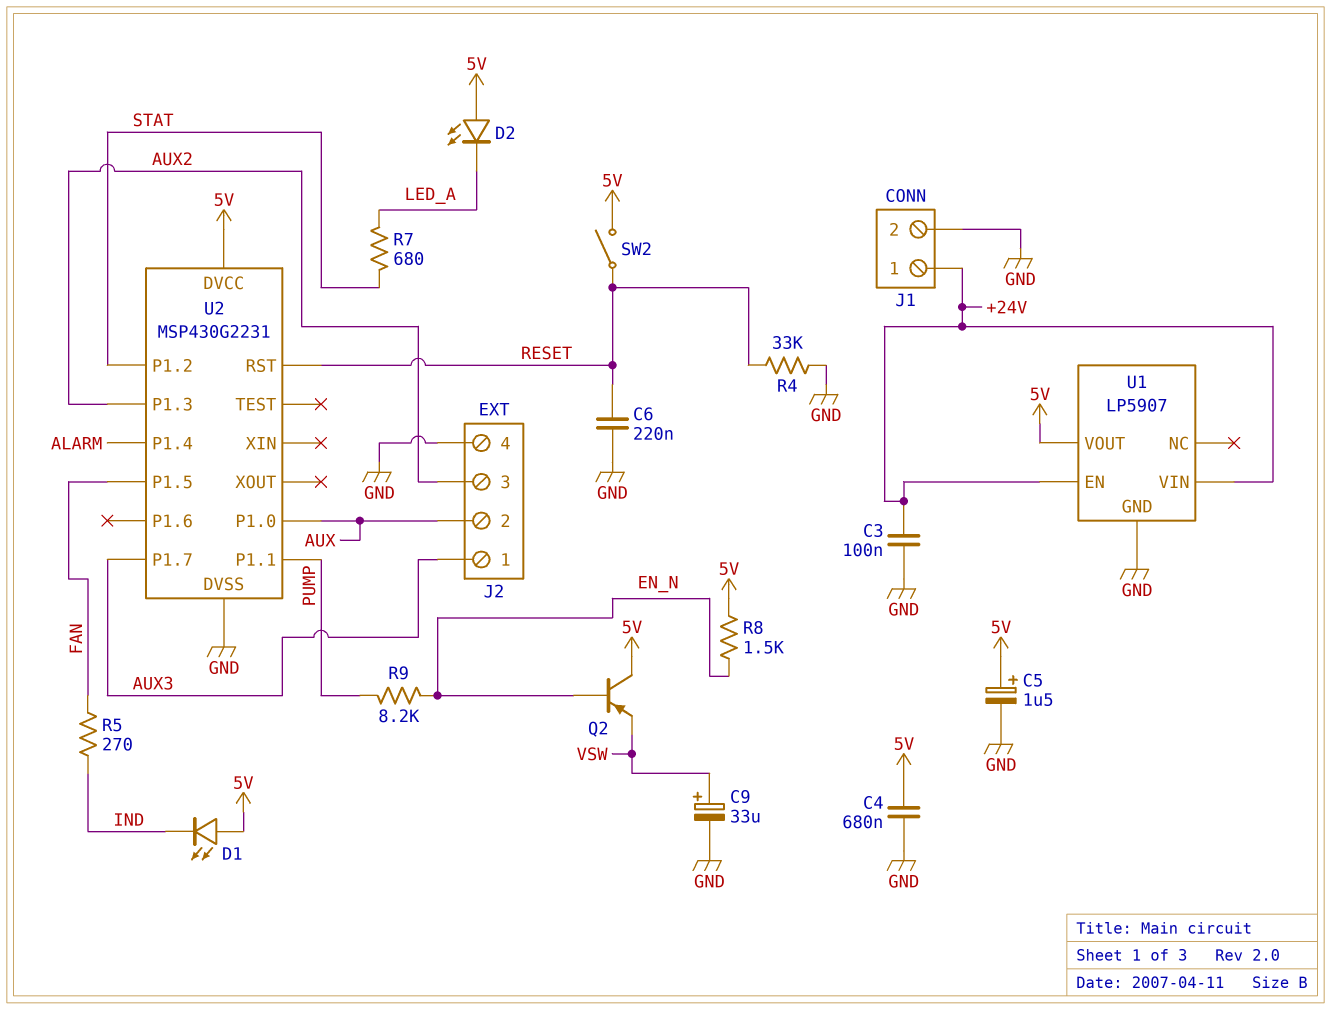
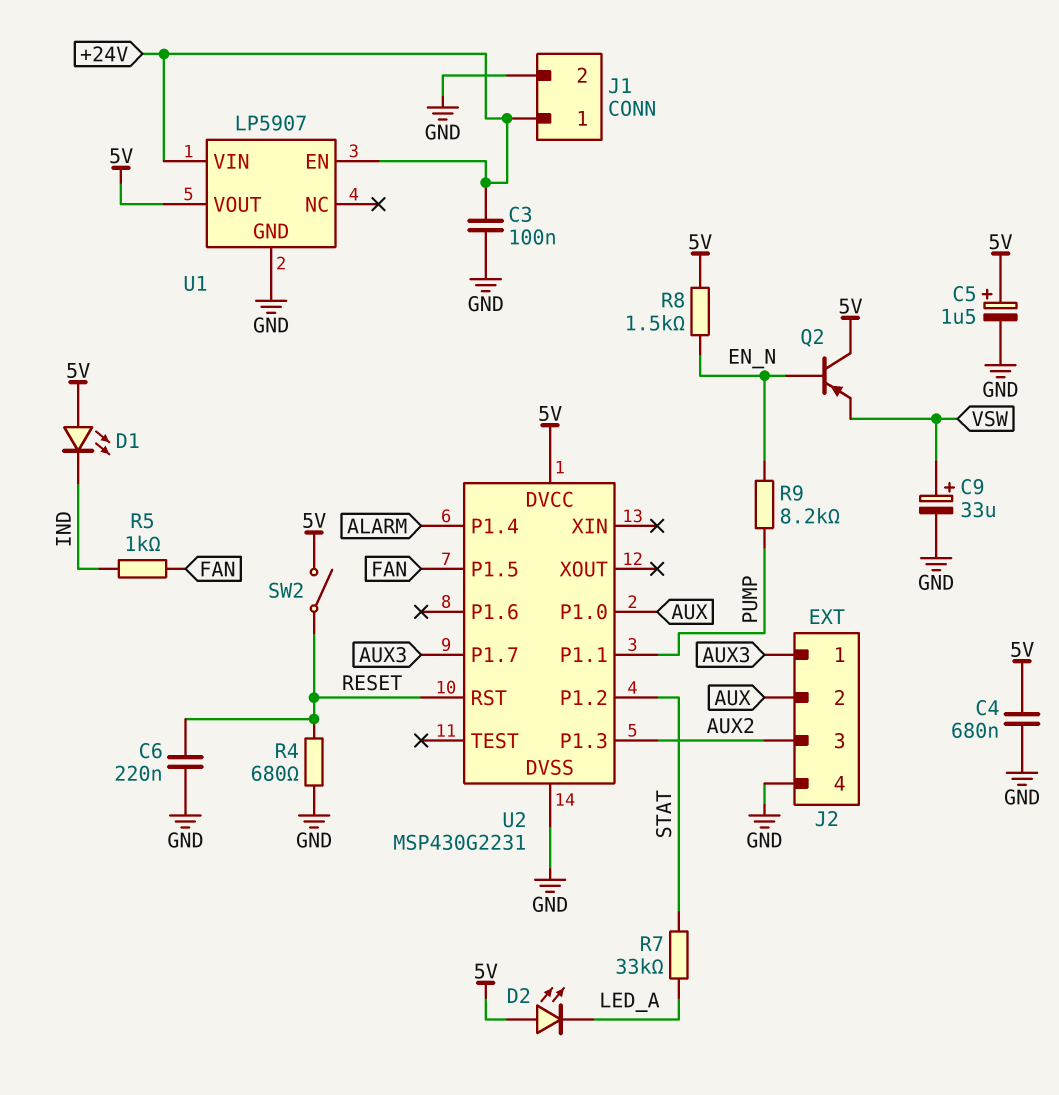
R4: 33k (GND, RESET) -> 680 (GND, RESET)
R5: 270 (FAN, IND) -> 1k (FAN, IND)
R7: 680 (LED_A, STAT) -> 33k (LED_A, STAT)

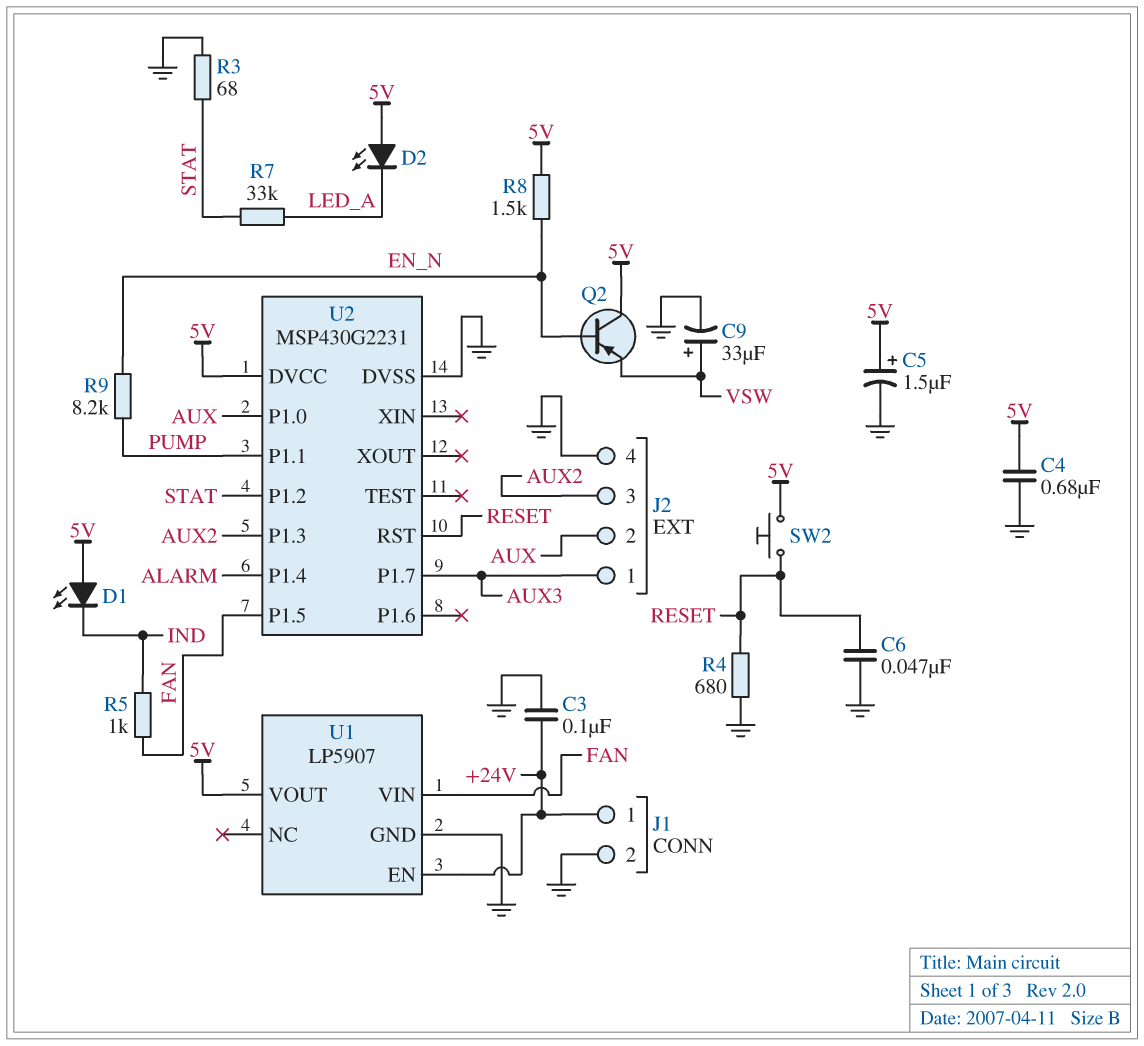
C6: 220nF (GND, RESET) -> 47nF (GND, RESET)
R3: none -> 68 (GND, STAT)
SW2: switch (5V, RESET) -> button (5V, RESET)
U1 pin VIN: +24V -> FAN

